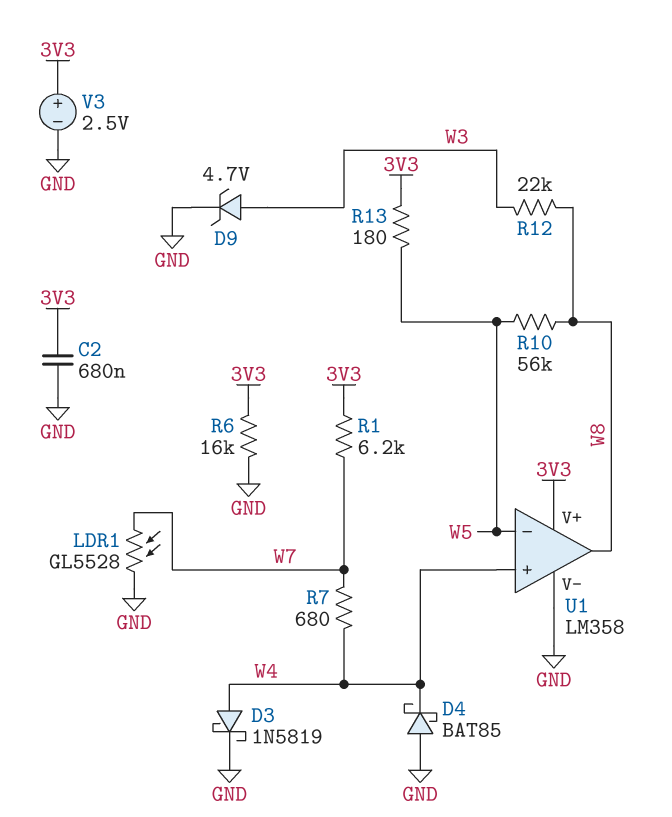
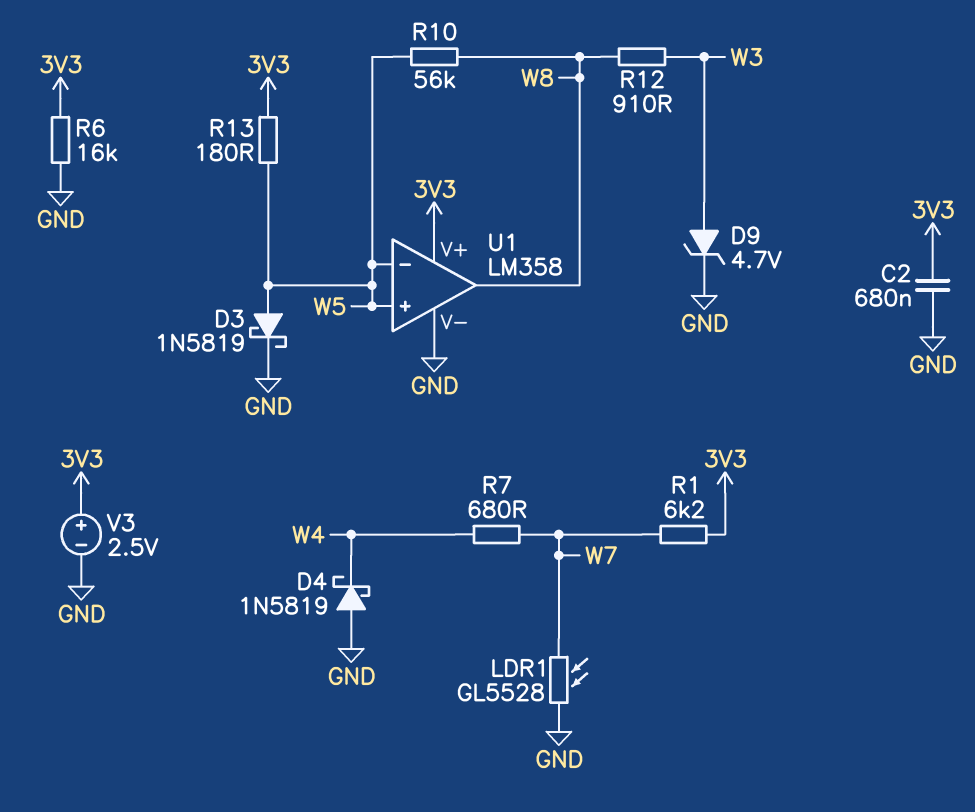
D3: schottky 1N5819 (A W4, K GND) -> schottky 1N5819 (A W5, K GND)
D4: schottky BAT85 (A GND, K W4) -> schottky 1N5819 (A GND, K W4)
R12: 22k (W3, W8) -> 910 (W3, W8)
U1 pin in+: W4 -> W5

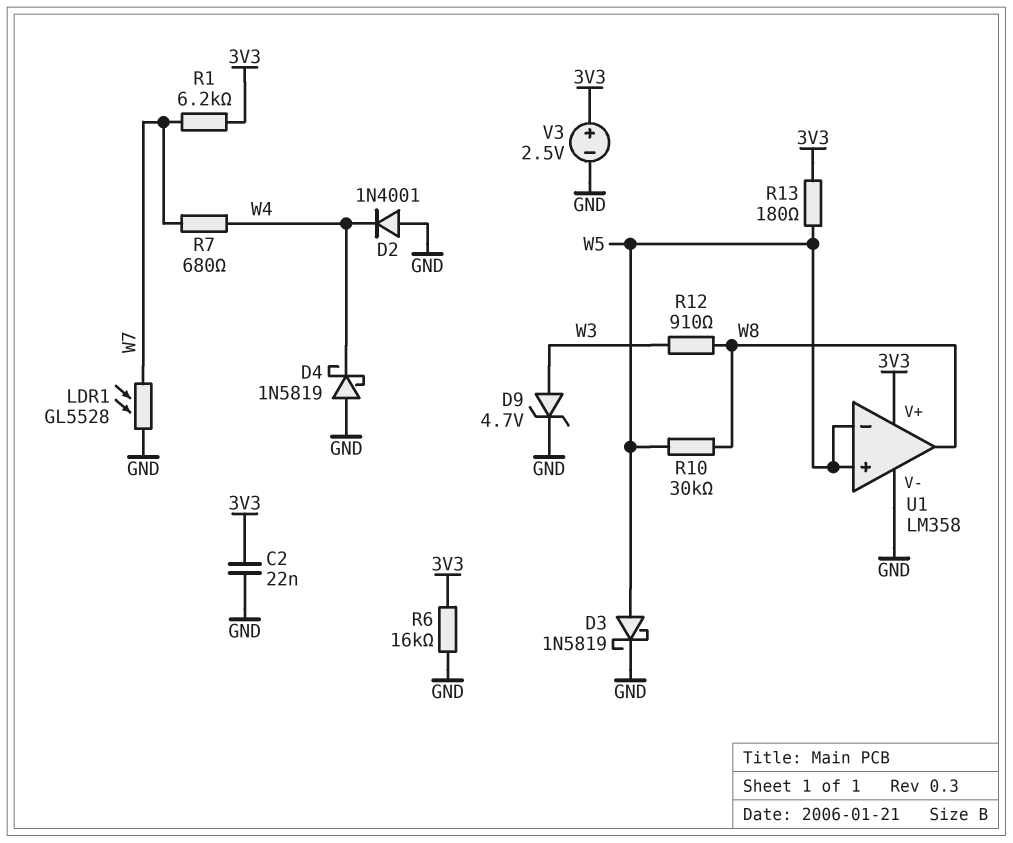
C2: 680nF (3V3, GND) -> 22nF (3V3, GND)
D2: none -> diode 1N4001 (A GND, K W4)
R10: 56k (W5, W8) -> 30k (W5, W8)

